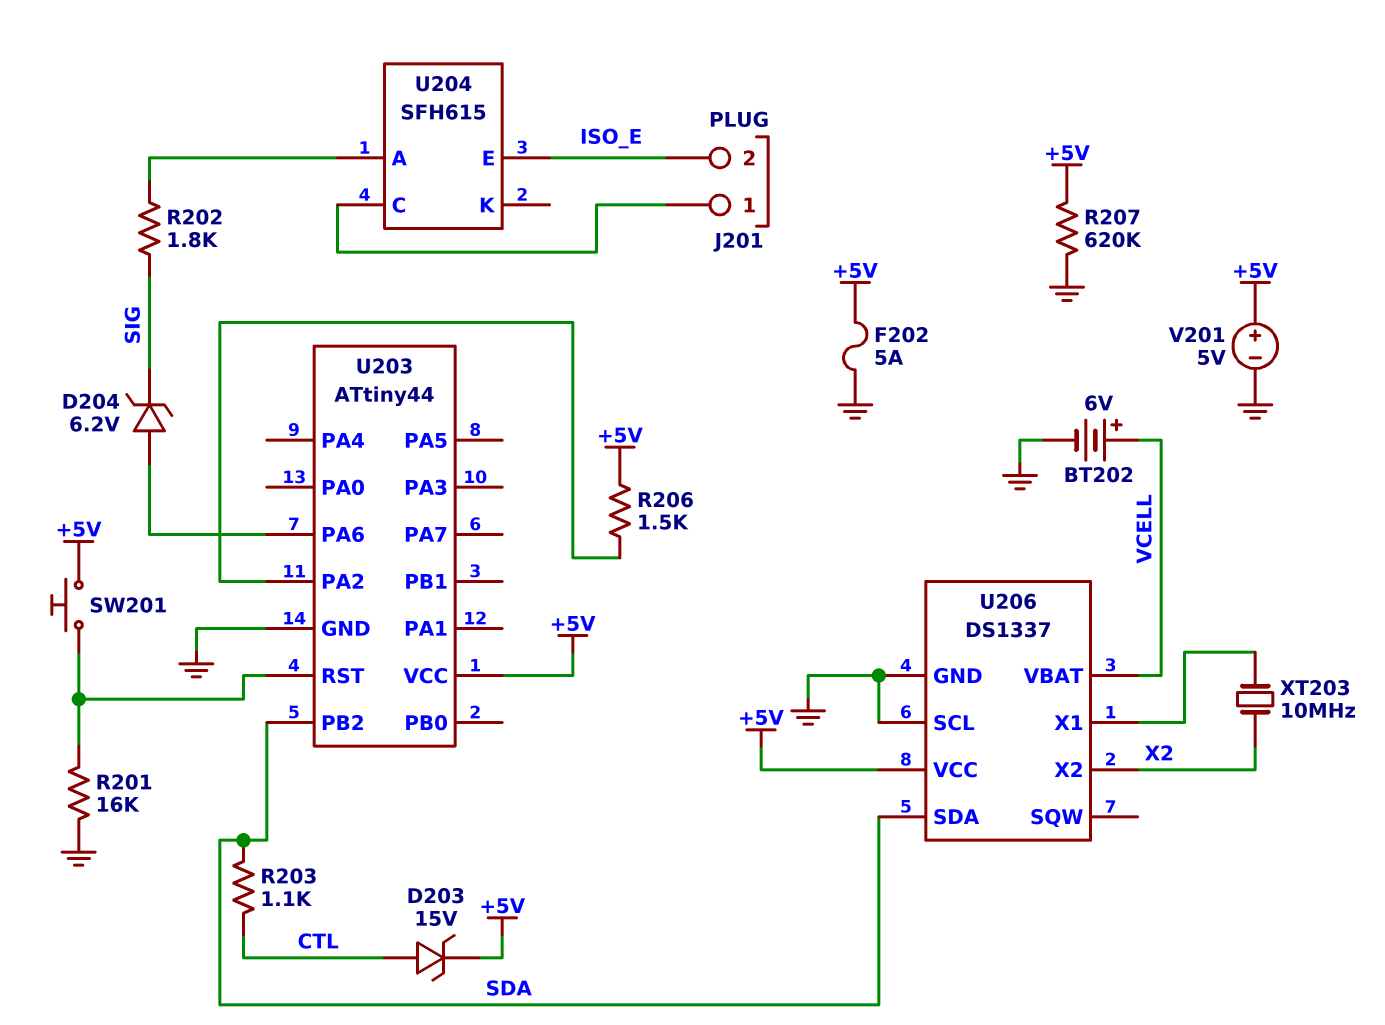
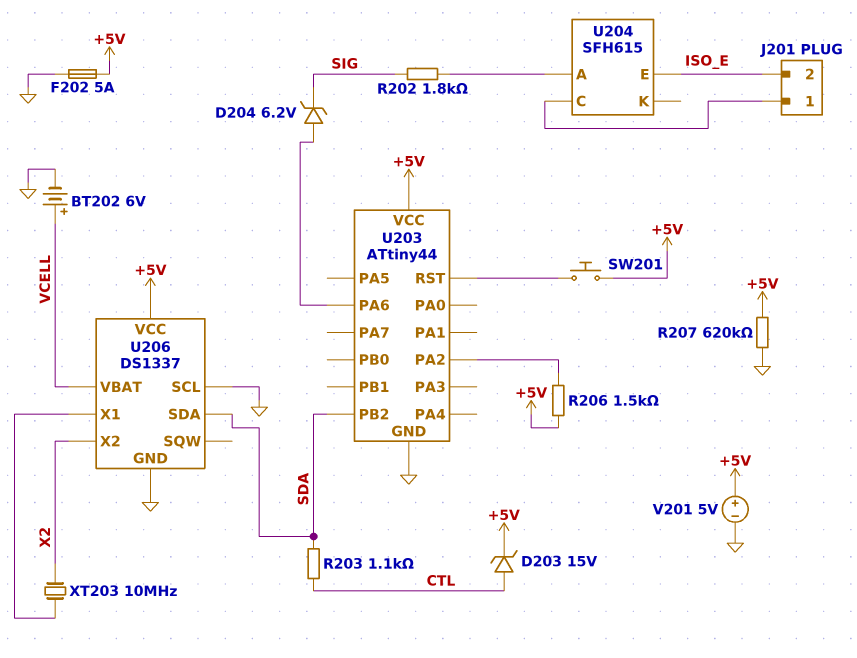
R201: 16k (GND, U203/RST) -> none

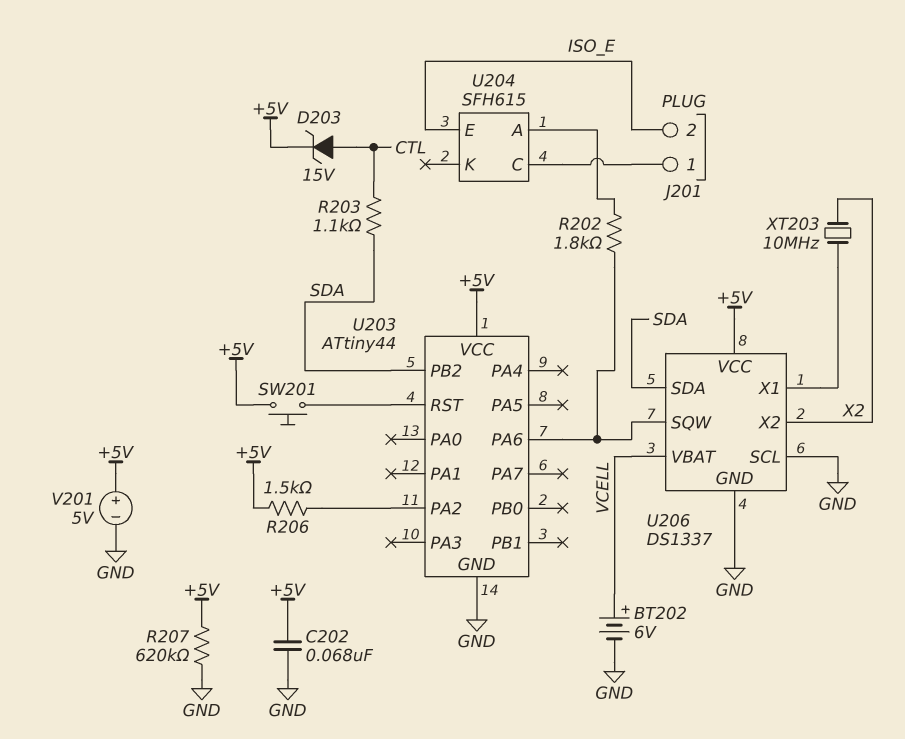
C202: none -> 68nF (+5V, GND)
D204: zener 6.2V (A U203/PA6, K SIG) -> none
F202: 5A (+5V, GND) -> none
R202: 1.8k (SIG, U204/A) -> 1.8k (U203/PA6, U204/A)
U206 pin SQW: none -> U203/PA6

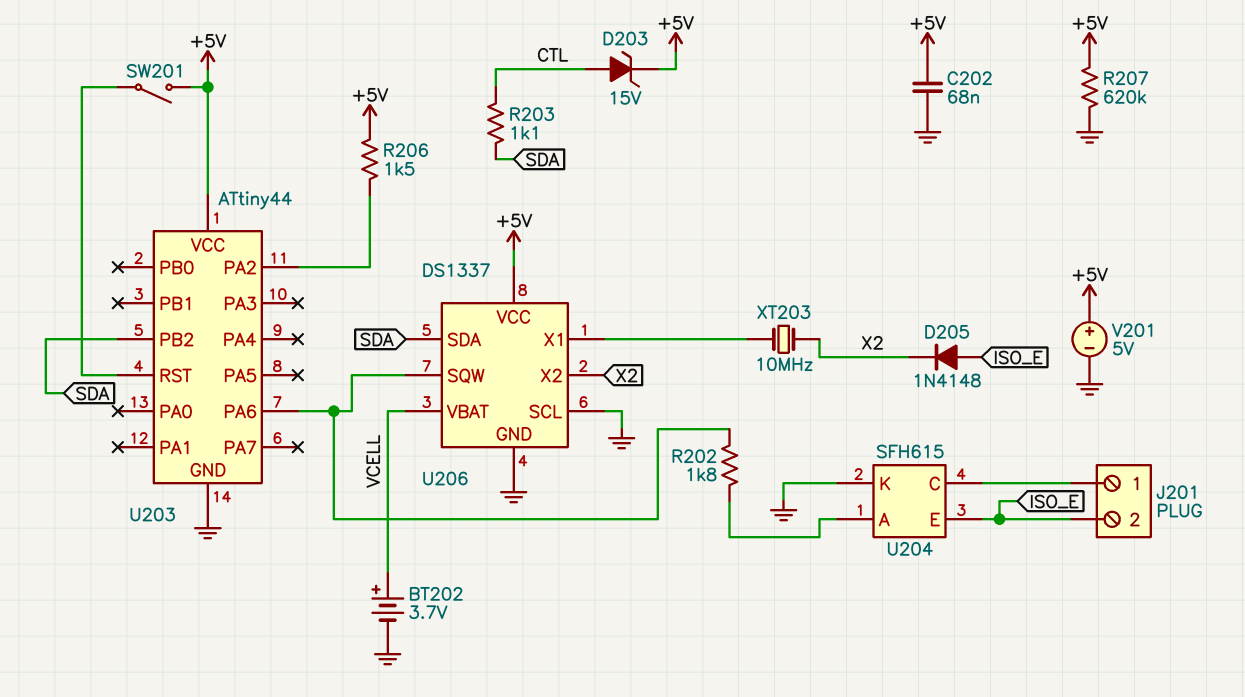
BT202: 6V (plus VCELL, minus GND) -> 3.7V (plus VCELL, minus GND)
D205: none -> diode 1N4148 (A ISO_E, K X2)
SW201: button (+5V, U203/RST) -> switch (+5V, U203/RST)
U204 pin K: none -> GND

